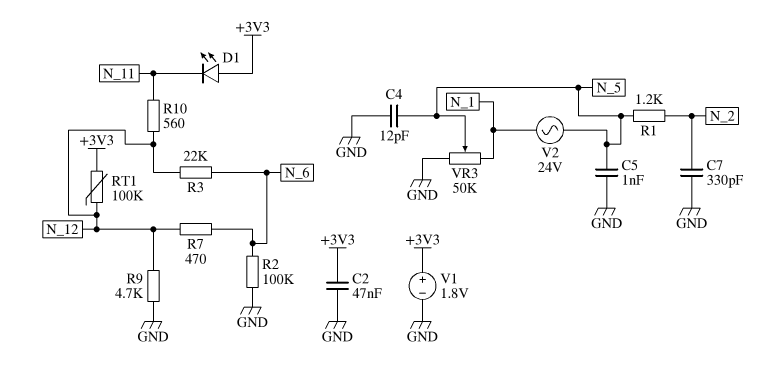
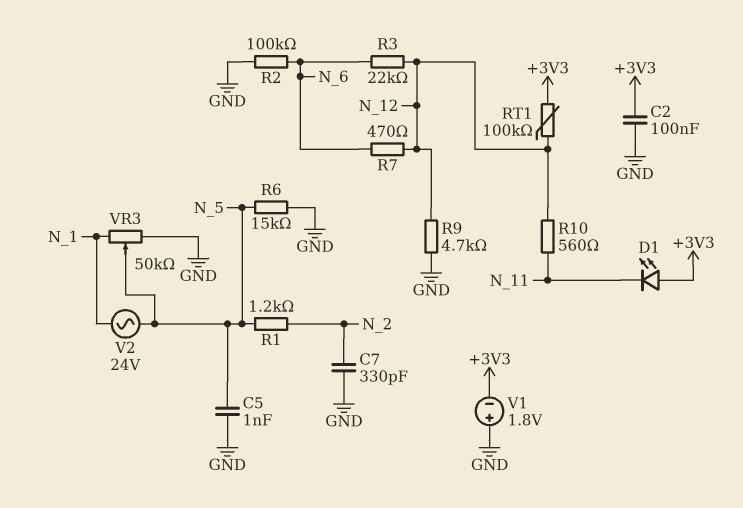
C2: 47nF (+3V3, GND) -> 100nF (+3V3, GND)
C4: 12pF (GND, N_5) -> none
R6: none -> 15k (GND, N_5)
V1: 1.8V (plus +3V3, minus GND) -> 1.8V (plus GND, minus +3V3)

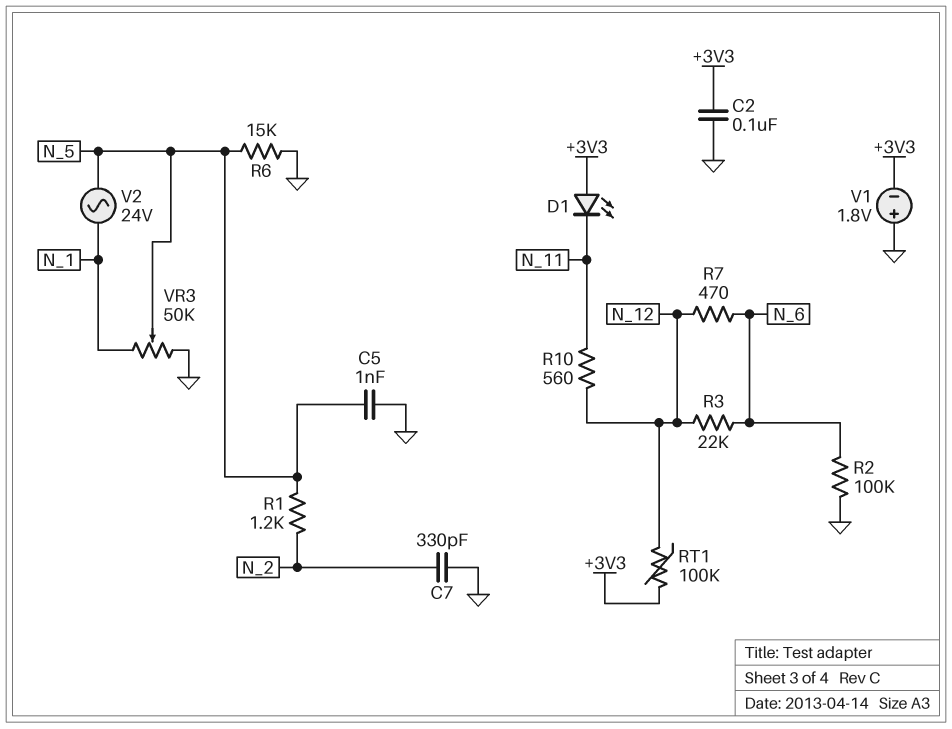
R9: 4.7k (GND, N_12) -> none

